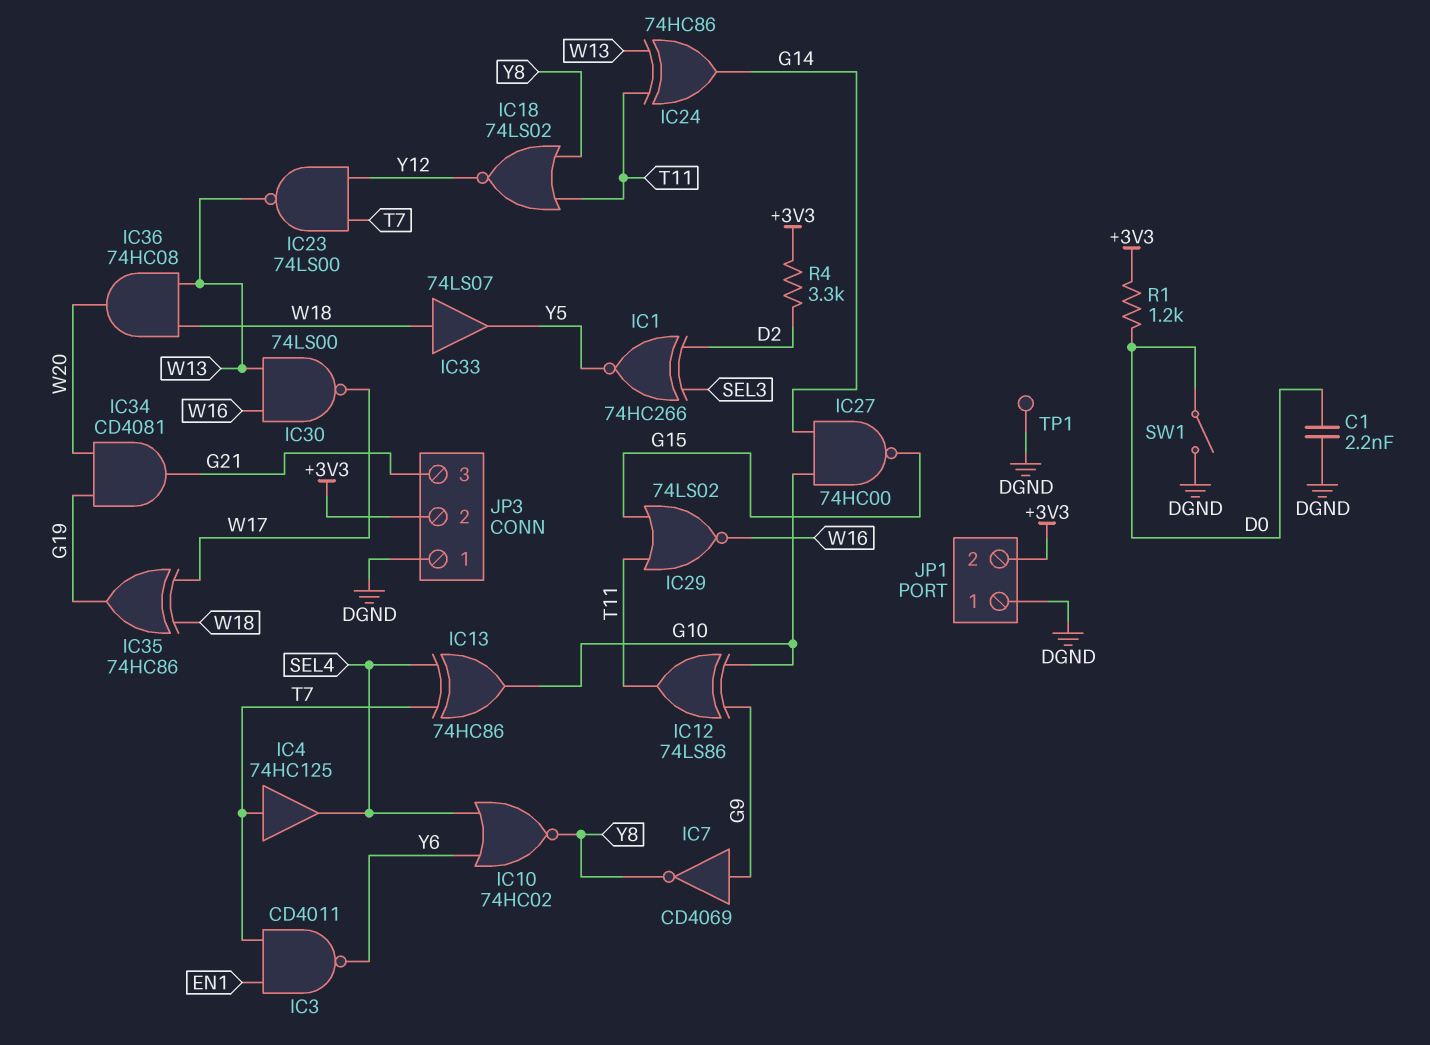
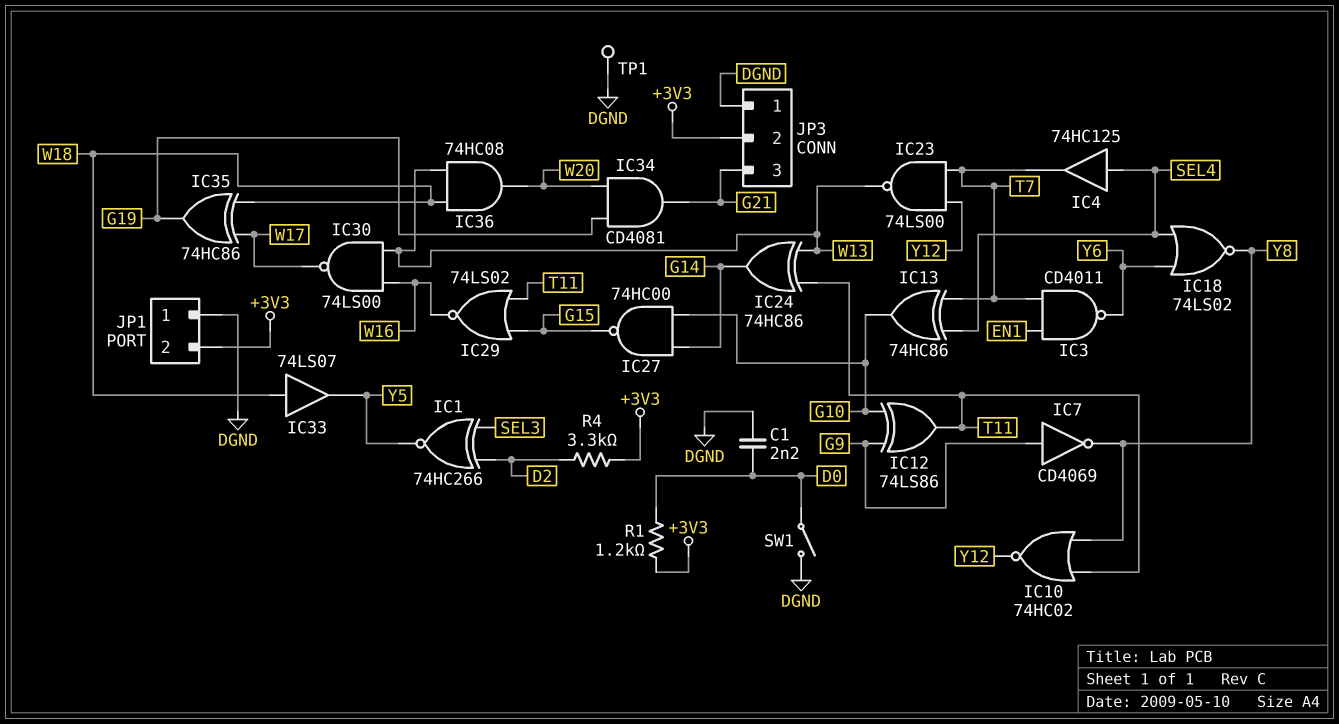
IC4: buffer 74HC125 (in T7, out SEL4) -> buffer 74HC125 (in SEL4, out T7)
IC10: NOR 74HC02 (in SEL4, in Y6, out Y8) -> NOR 74HC02 (in T11, in Y8, out Y12)
IC18: NOR 74LS02 (in T11, in Y8, out Y12) -> NOR 74LS02 (in SEL4, in Y6, out Y8)

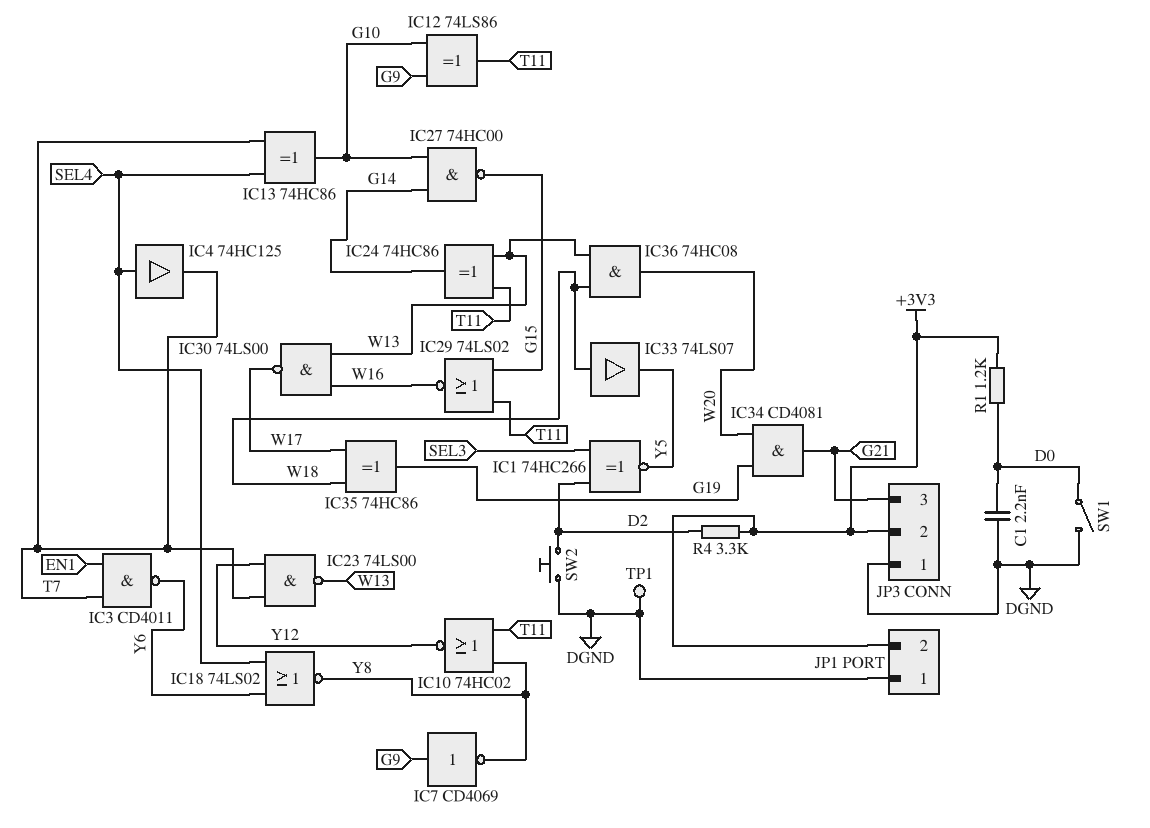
SW2: none -> button (D2, DGND)

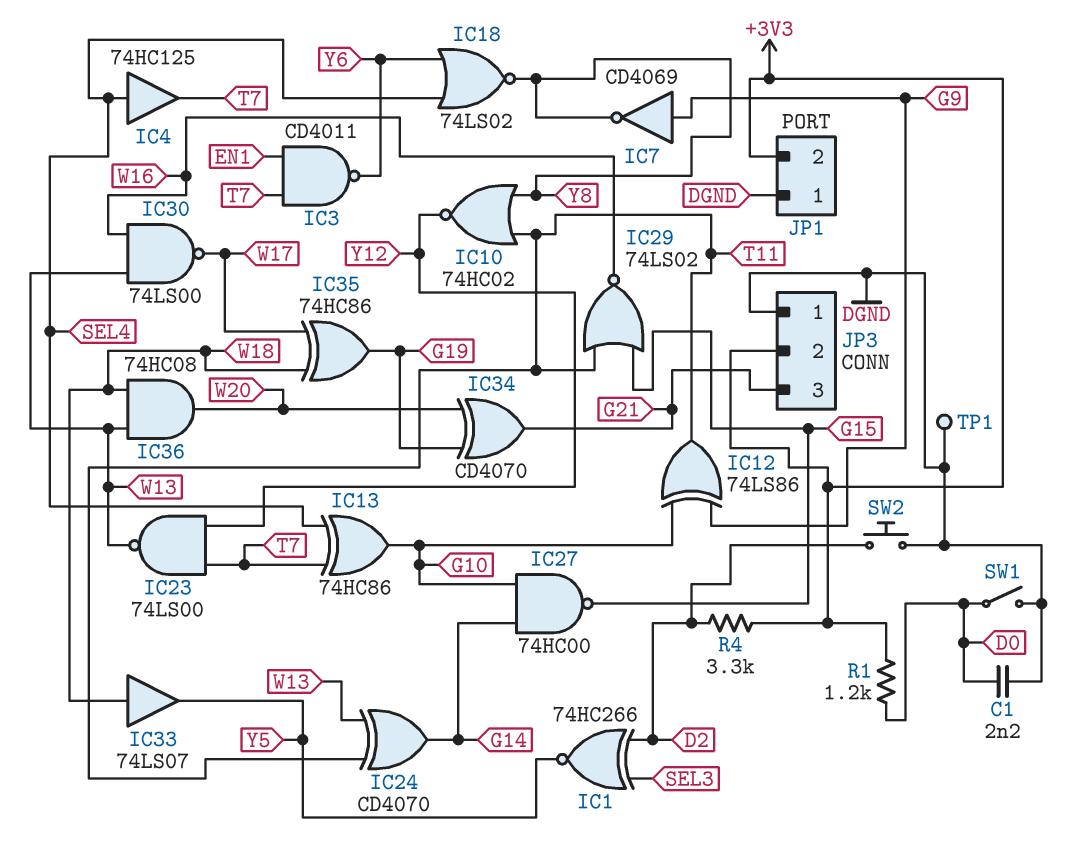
IC24: XOR 74HC86 (in T11, in W13, out G14) -> XOR CD4070 (in T11, in W13, out G14)
IC34: AND CD4081 (in G19, in W20, out G21) -> XOR CD4070 (in G19, in W20, out G21)

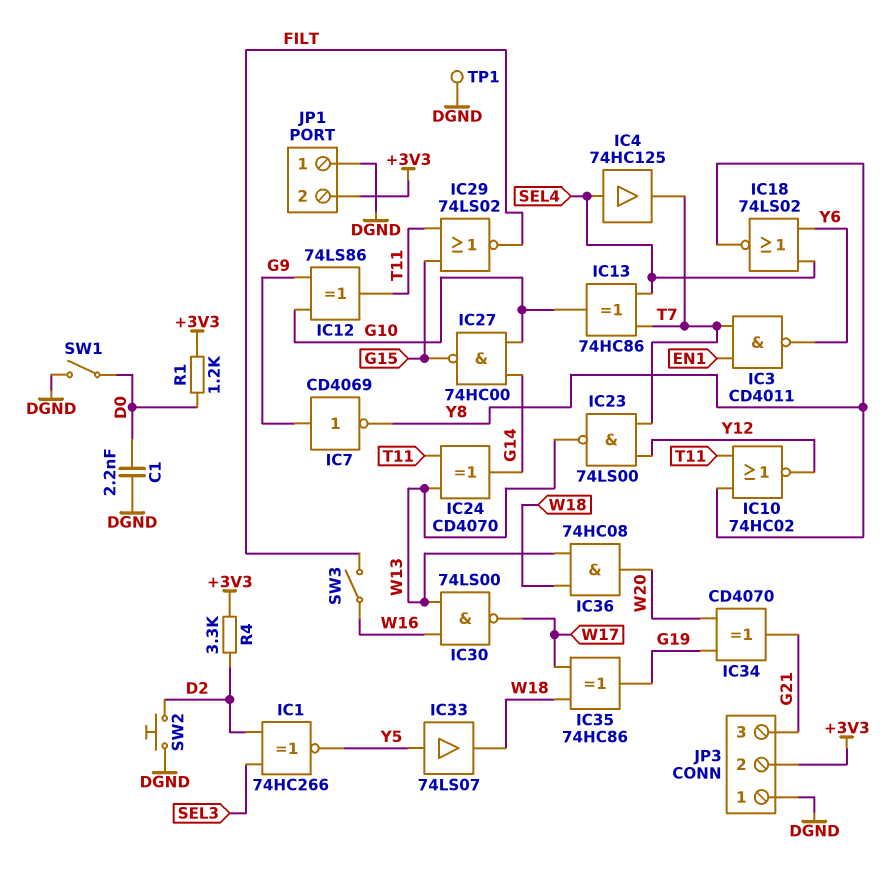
IC29: NOR 74LS02 (in G15, in T11, out W16) -> NOR 74LS02 (in G15, in T11, out FILT)
IC33: buffer 74LS07 (in W18, out Y5) -> buffer 74LS07 (in Y5, out W18)
SW3: none -> switch (FILT, W16)

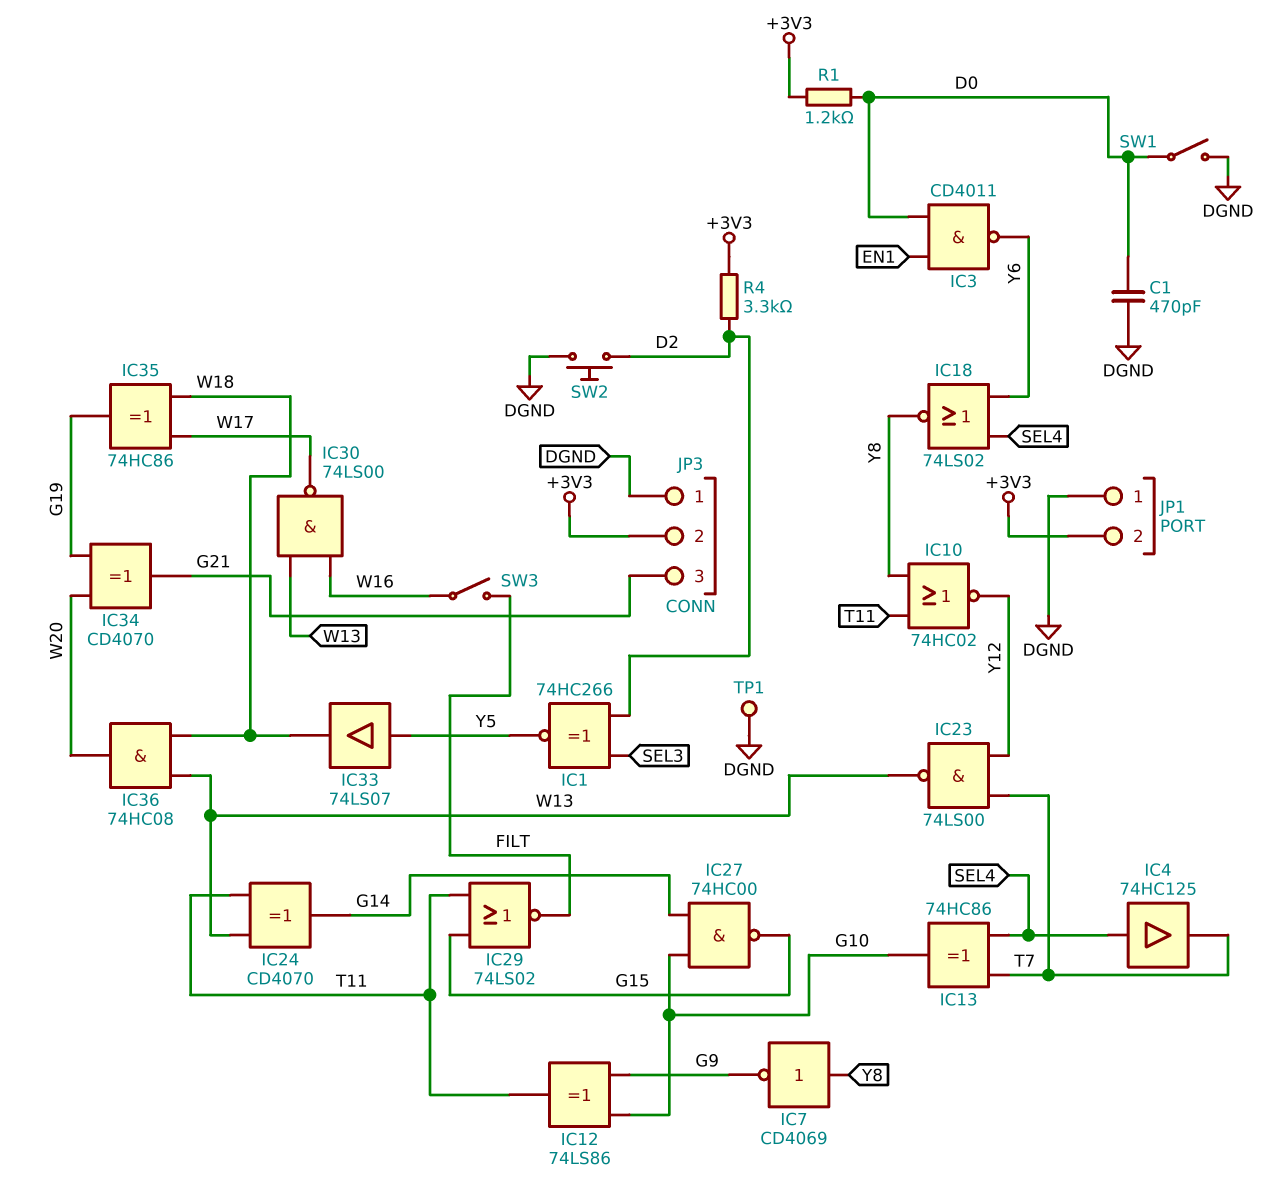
C1: 2.2nF (D0, DGND) -> 470pF (D0, DGND)
IC3: NAND CD4011 (in EN1, in T7, out Y6) -> NAND CD4011 (in D0, in EN1, out Y6)
IC7: NOT CD4069 (in G9, out Y8) -> NOT CD4069 (in Y8, out G9)

